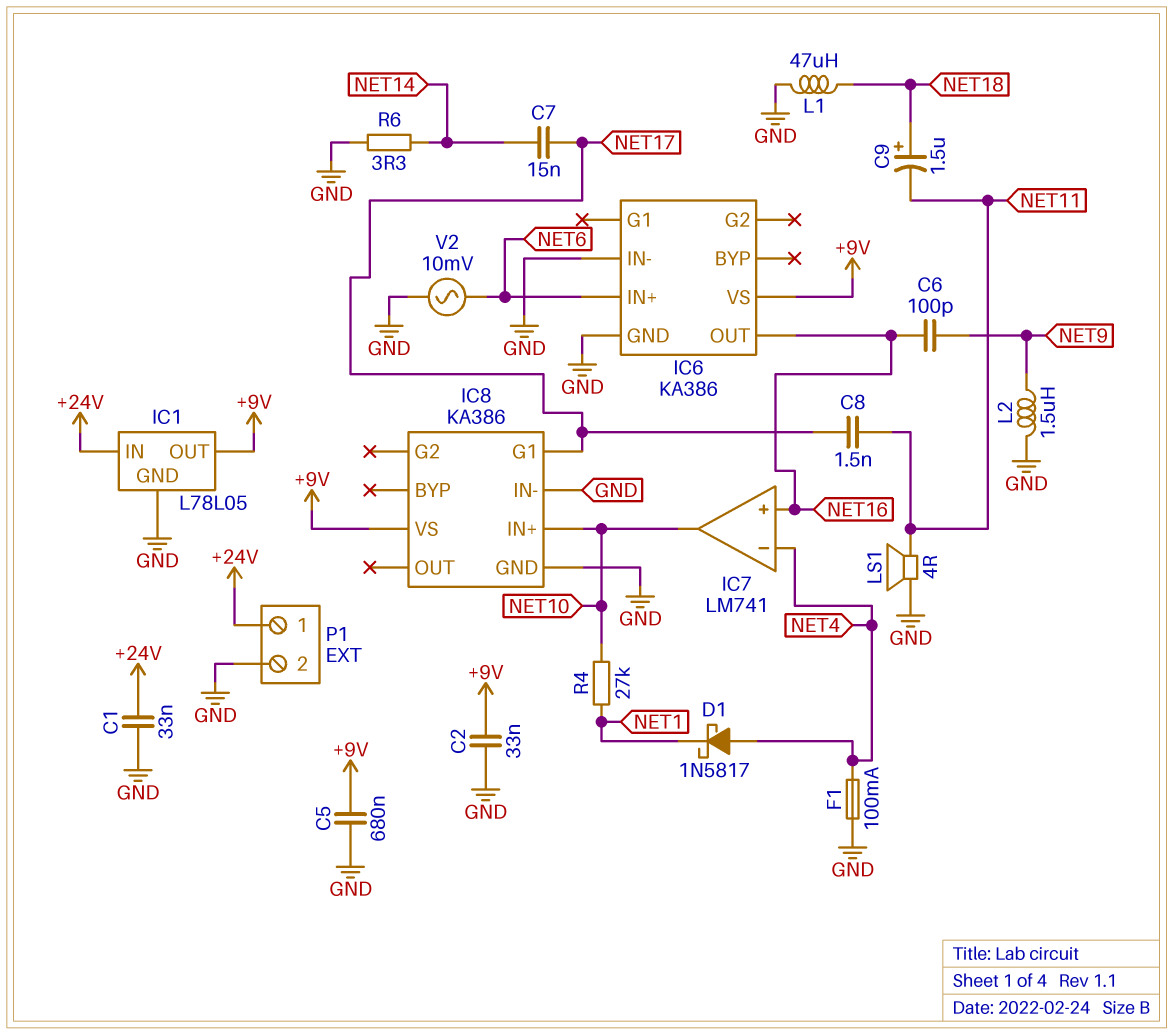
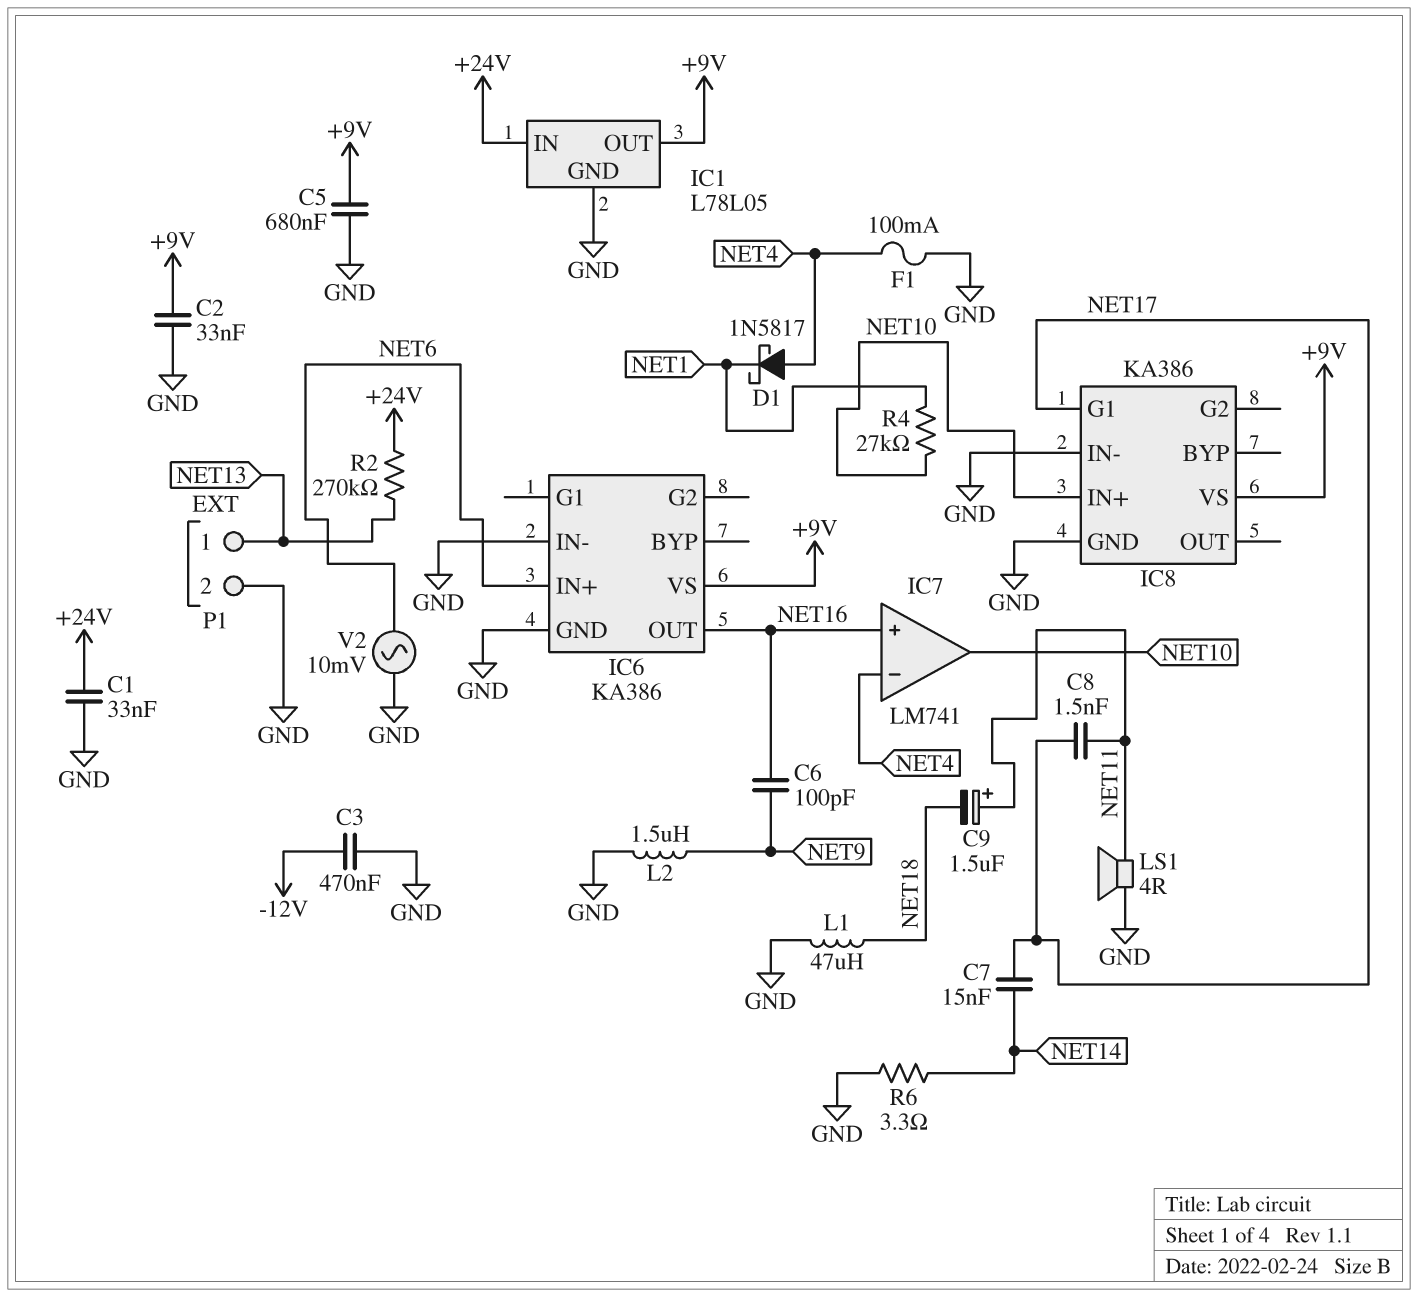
C3: none -> 470nF (-12V, GND)
C9: 1.5uF (plus NET18, minus NET11) -> 1.5uF (plus NET11, minus NET18)
P1 pin 1: +24V -> NET13
R2: none -> 270k (+24V, NET13)

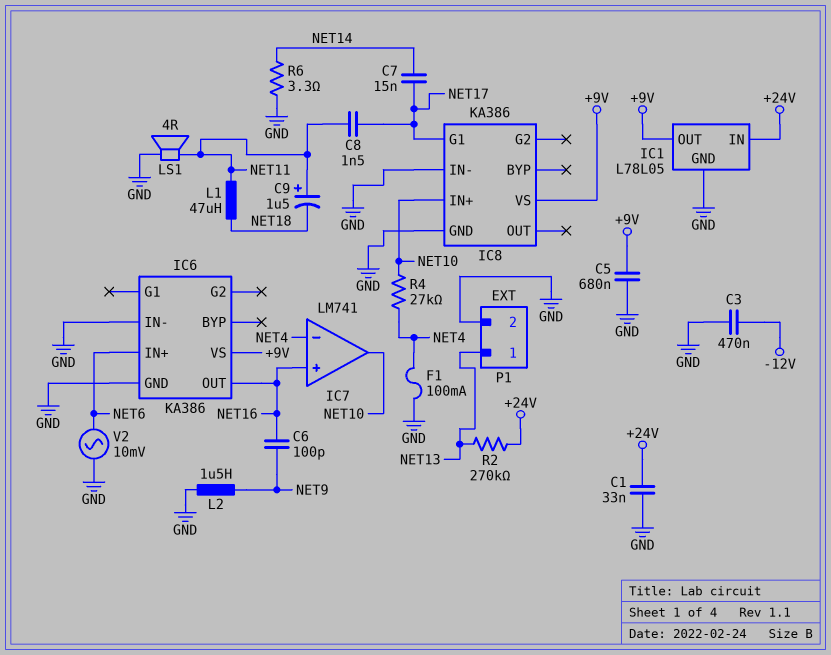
C2: 33nF (+9V, GND) -> none
D1: schottky 1N5817 (A NET4, K NET1) -> none
L1: 47uH (GND, NET18) -> 47uH (NET11, NET18)
R4: 27k (NET1, NET10) -> 27k (NET4, NET10)

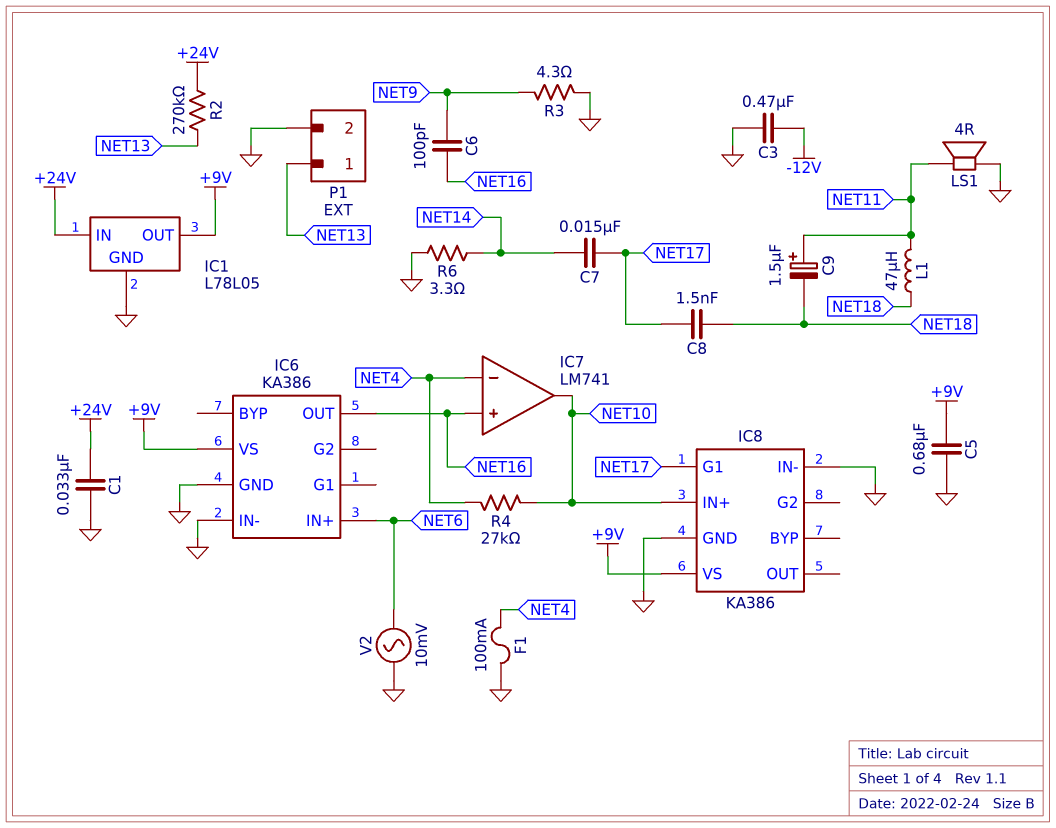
C8: 1.5nF (NET11, NET17) -> 1.5nF (NET17, NET18)
L2: 1.5uH (GND, NET9) -> none
R3: none -> 4.3 (GND, NET9)

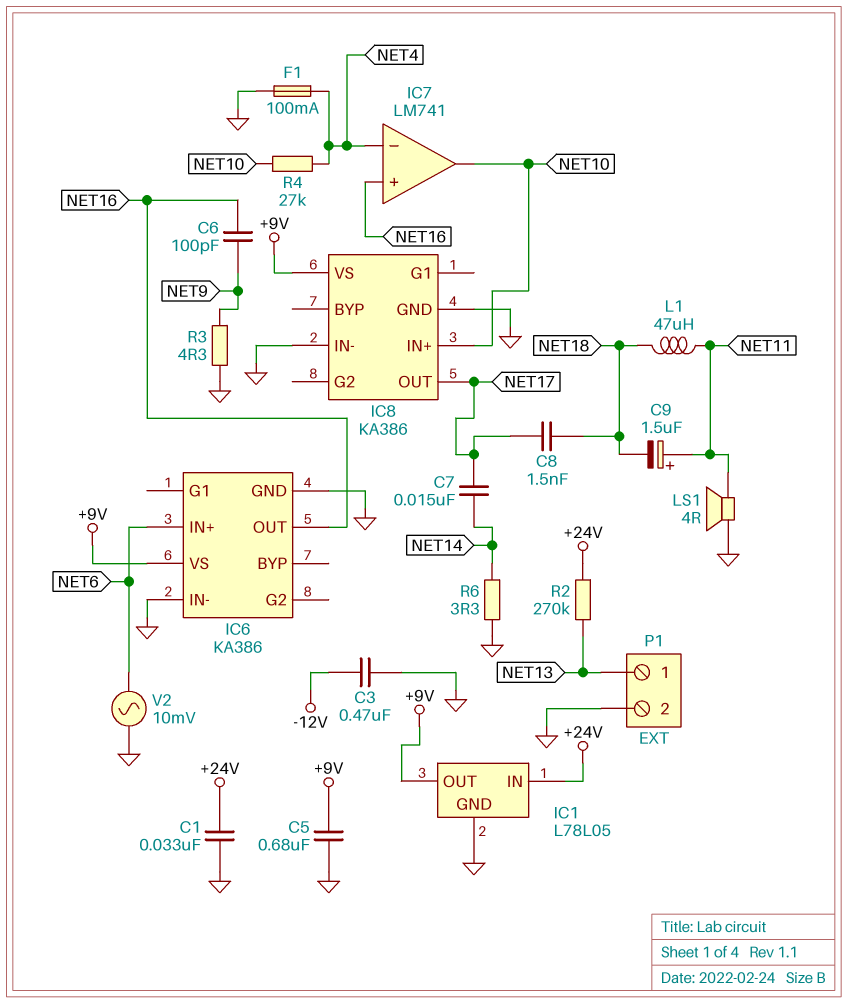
IC8 pin G1: NET17 -> none
IC8 pin OUT: none -> NET17

